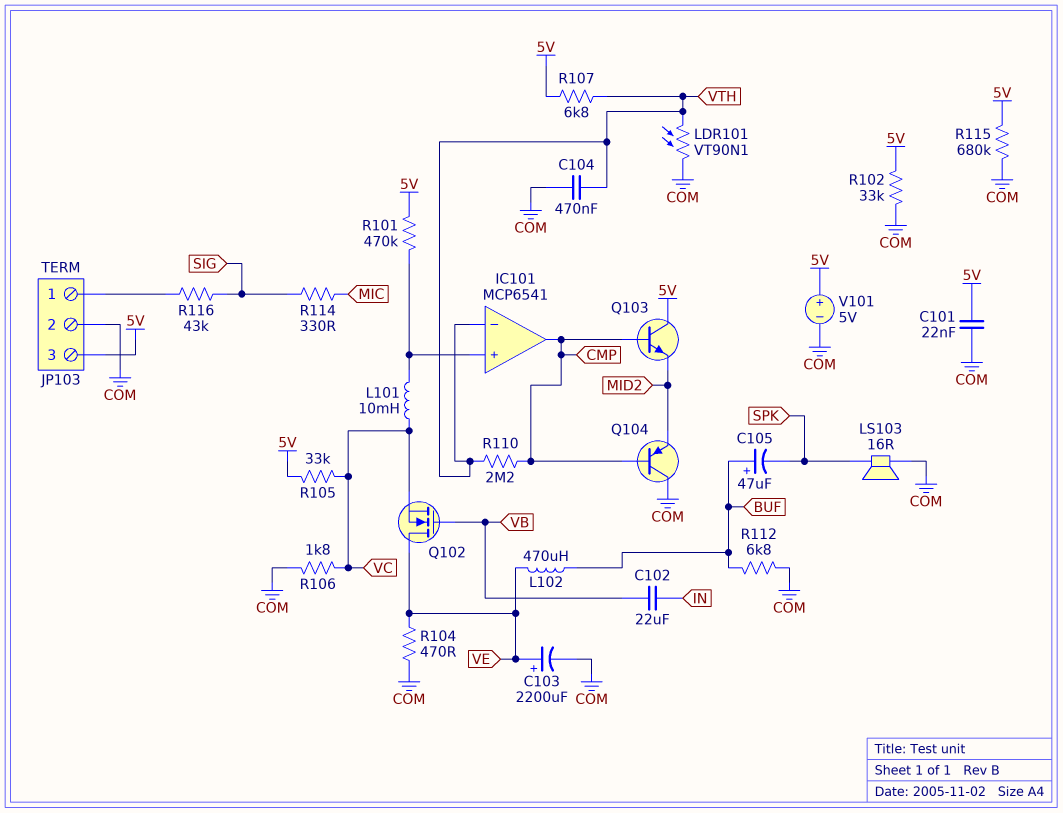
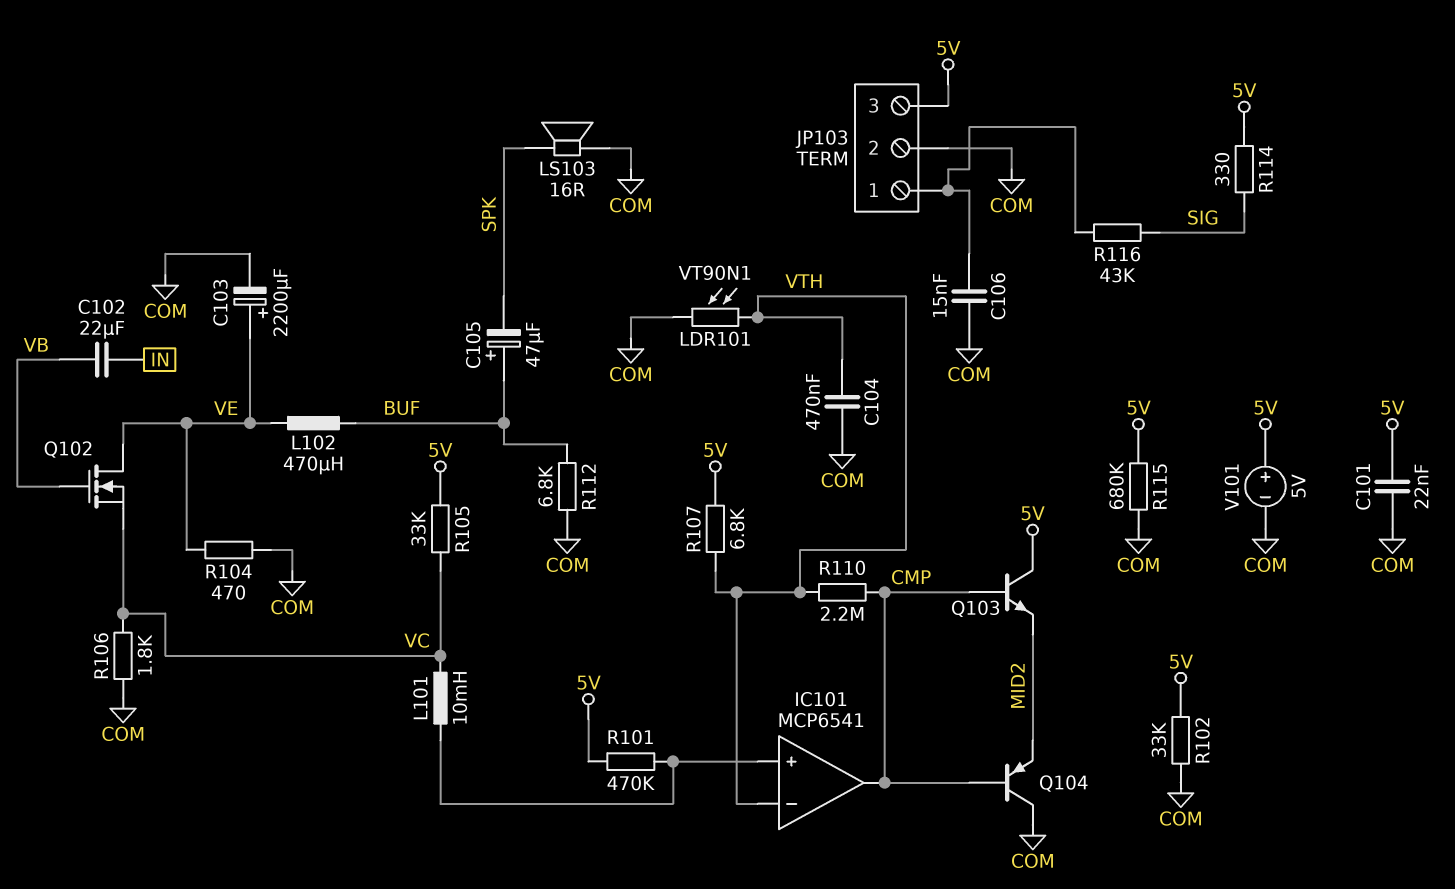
C106: none -> 15nF (COM, JP103/1)
R114: 330 (MIC, SIG) -> 330 (5V, SIG)

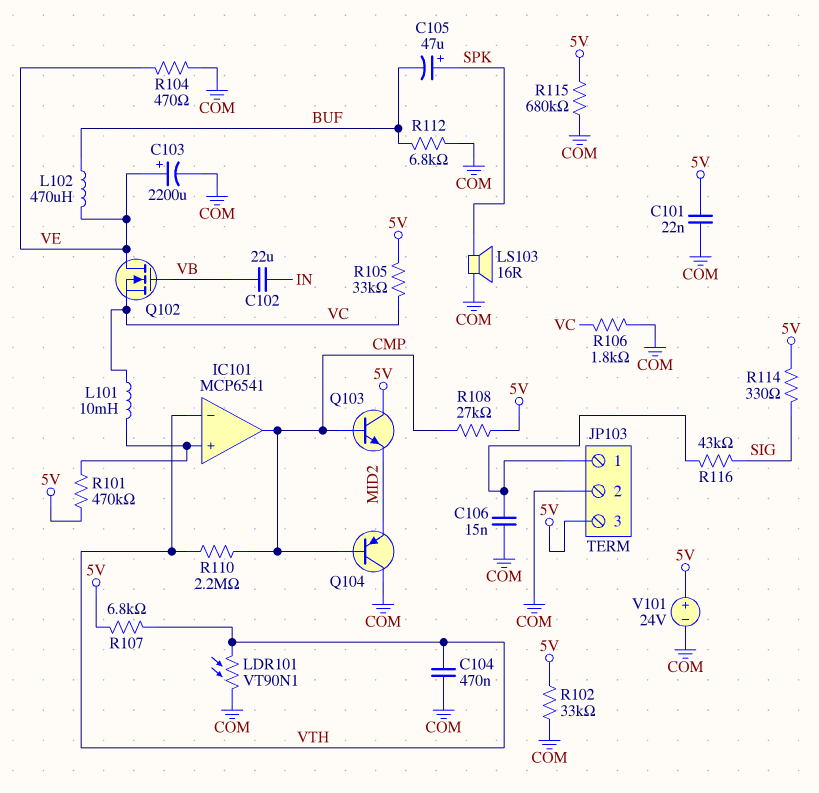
C105: 47uF (plus BUF, minus SPK) -> 47uF (plus SPK, minus BUF)
R108: none -> 27k (5V, CMP)
V101: 5V (plus 5V, minus COM) -> 24V (plus 5V, minus COM)

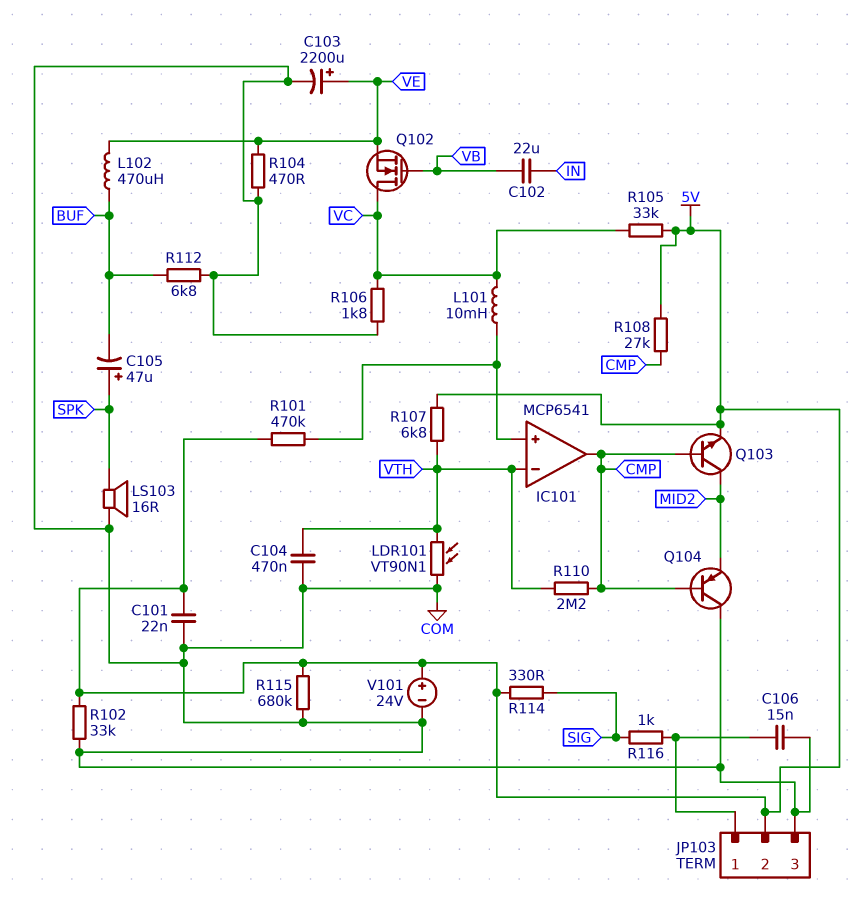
JP103 pin 2: COM -> 5V
JP103 pin 3: 5V -> COM
Q102: NMOS (G VB, D VE, S VC) -> NMOS (G VB, D VC, S VE)
Q103: NPN (B CMP, C 5V, E MID2) -> NPN (B CMP, C MID2, E 5V)
R116: 43k (JP103/1, SIG) -> 1k (JP103/1, SIG)

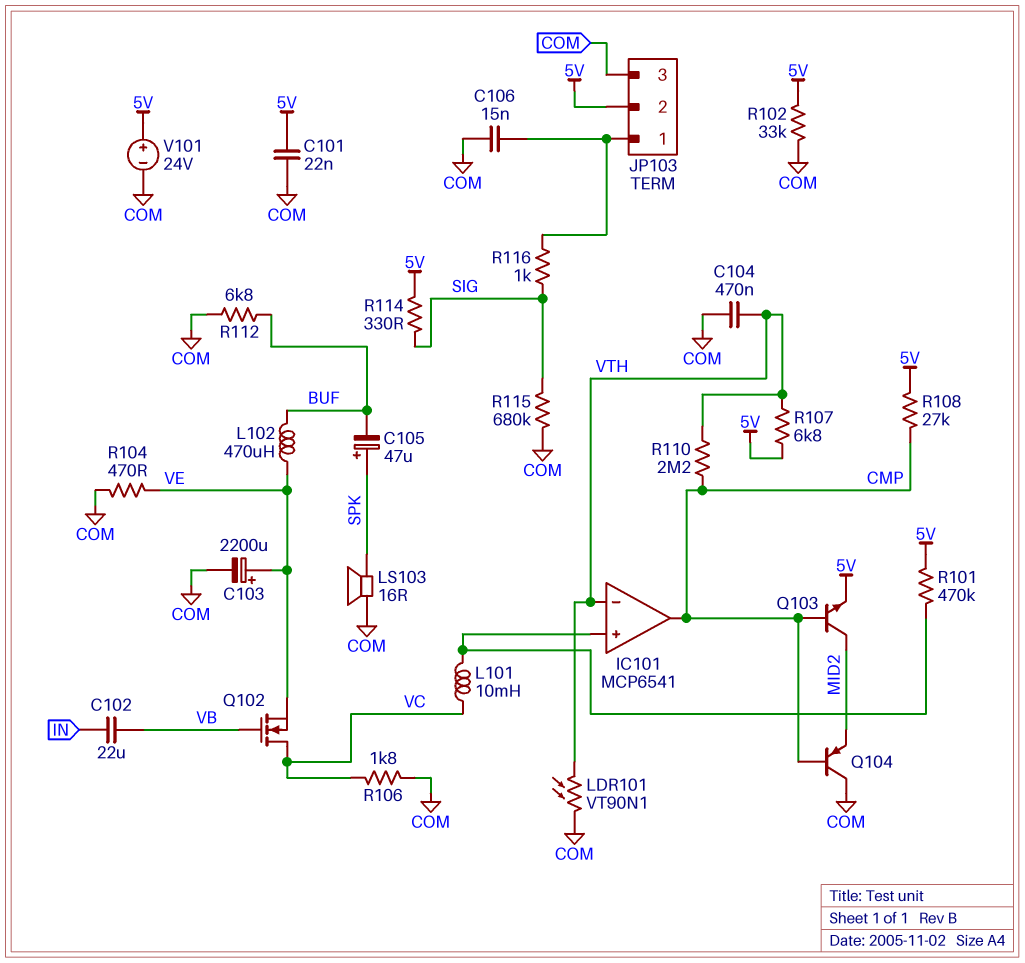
R105: 33k (5V, VC) -> none
R115: 680k (5V, COM) -> 680k (COM, SIG)

